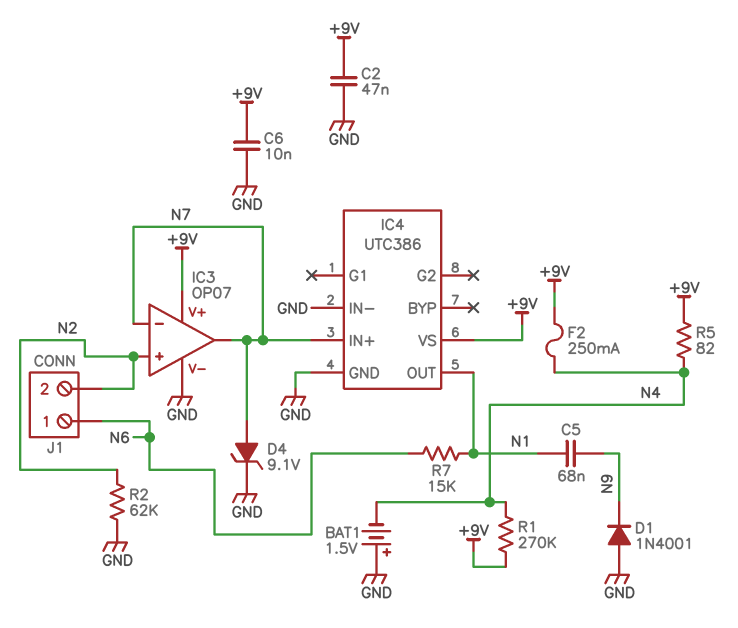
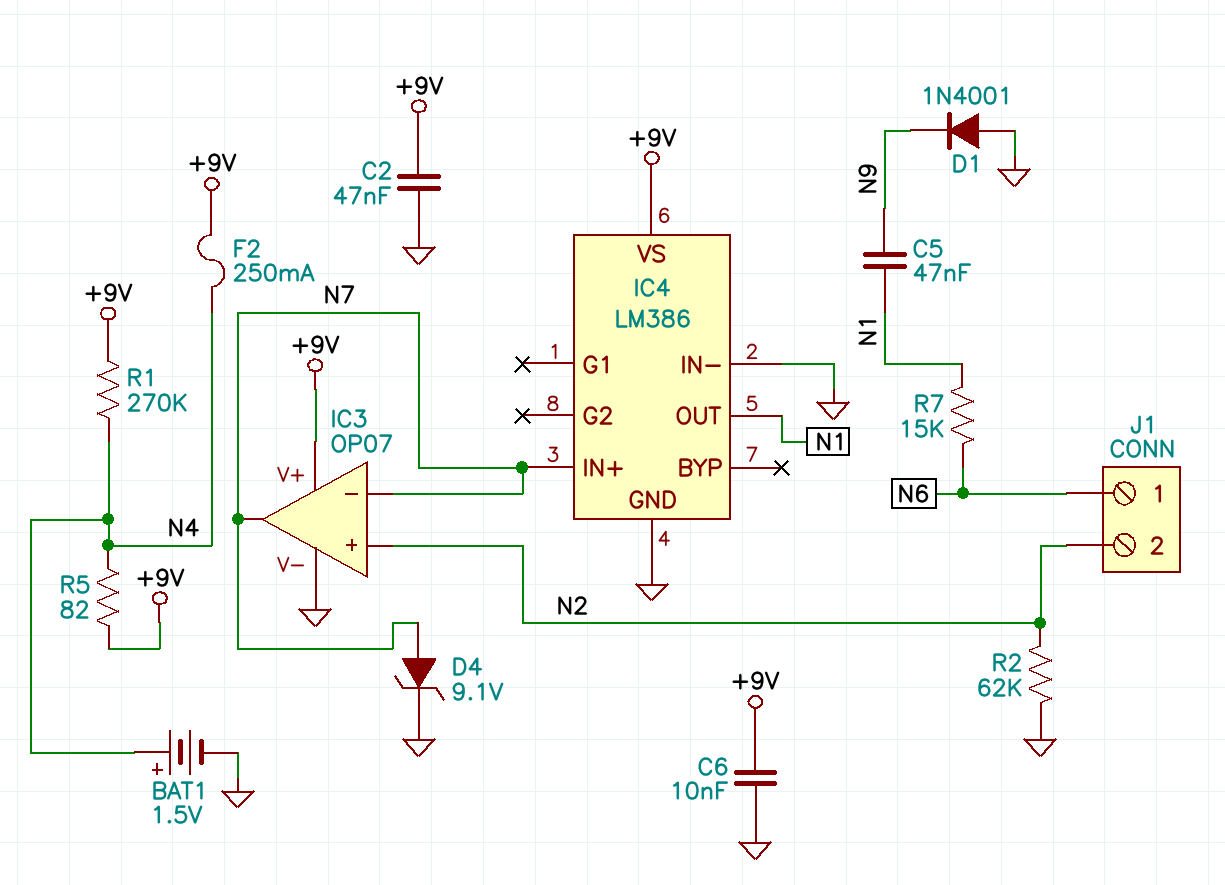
BAT1: 1.5V (plus GND, minus N4) -> 1.5V (plus N4, minus GND)
C5: 68nF (N1, N9) -> 47nF (N1, N9)
IC4: UTC386 -> LM386

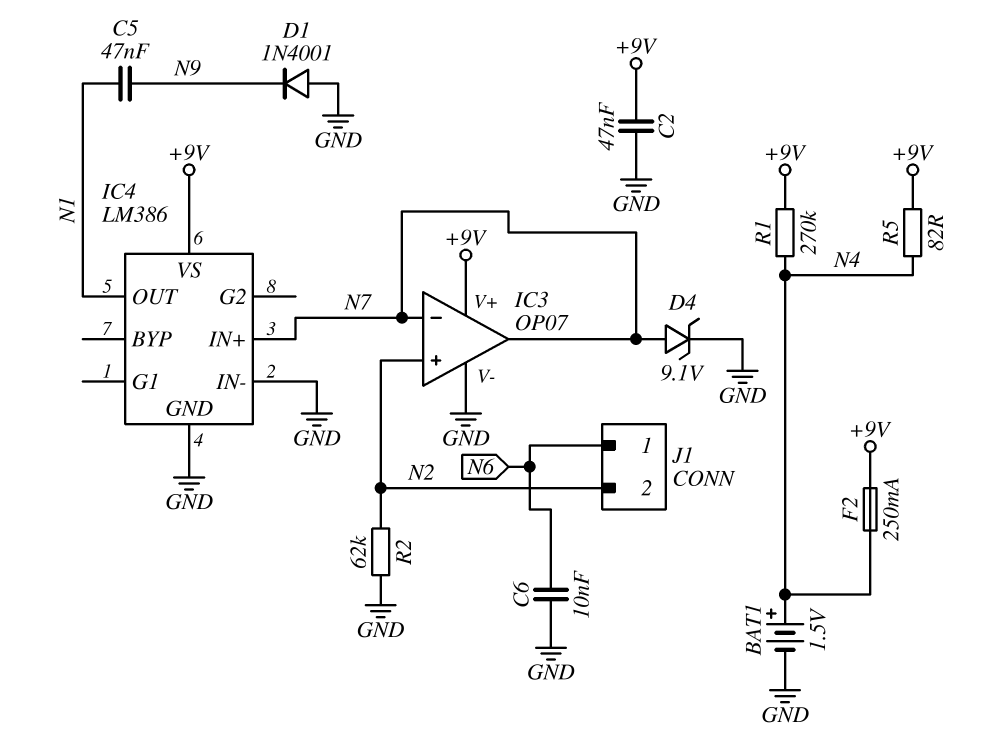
C6: 10nF (+9V, GND) -> 10nF (GND, N6)
R7: 15k (N1, N6) -> none

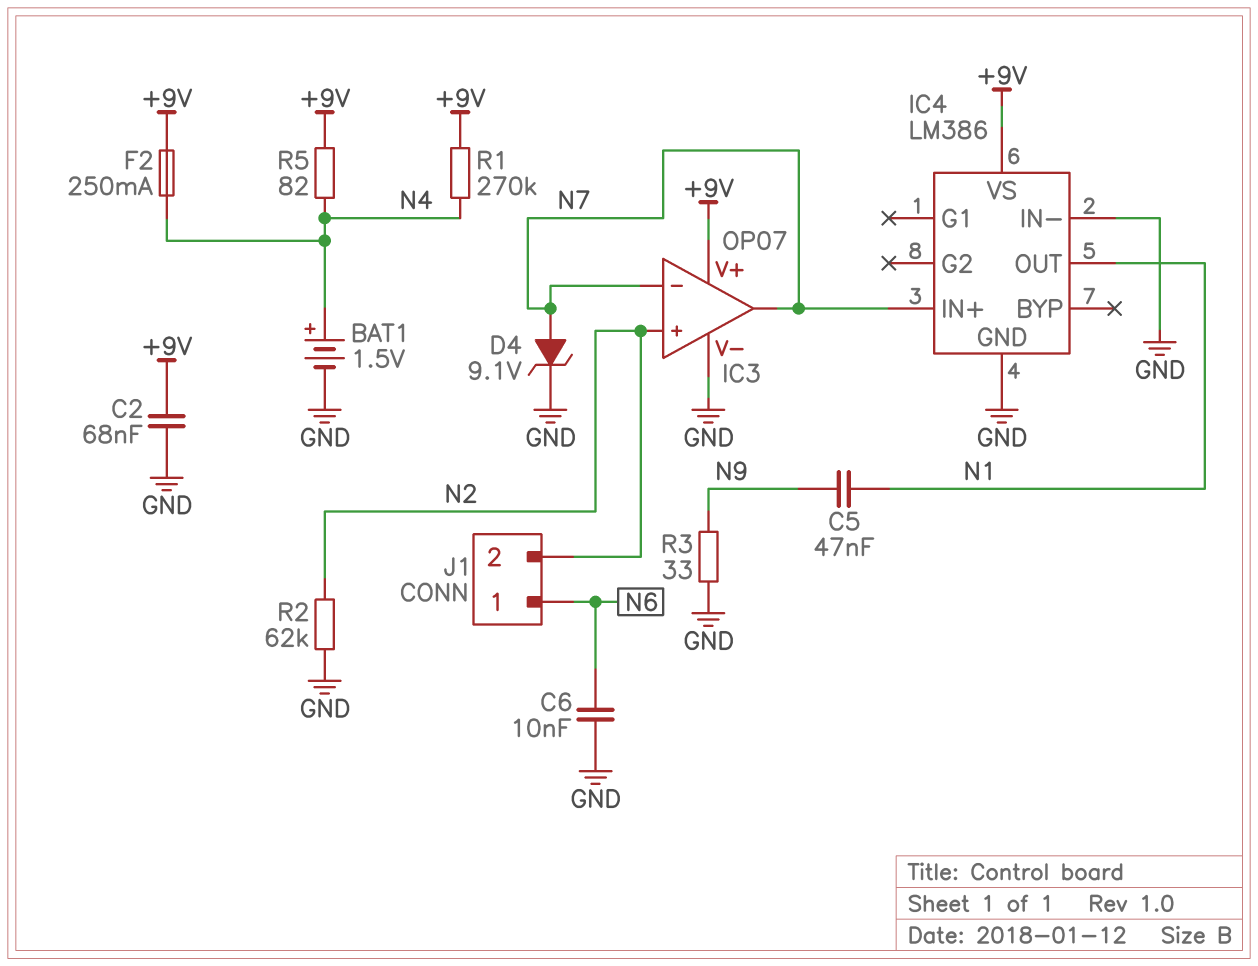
C2: 47nF (+9V, GND) -> 68nF (+9V, GND)
D1: diode 1N4001 (A GND, K N9) -> none
R3: none -> 33 (GND, N9)

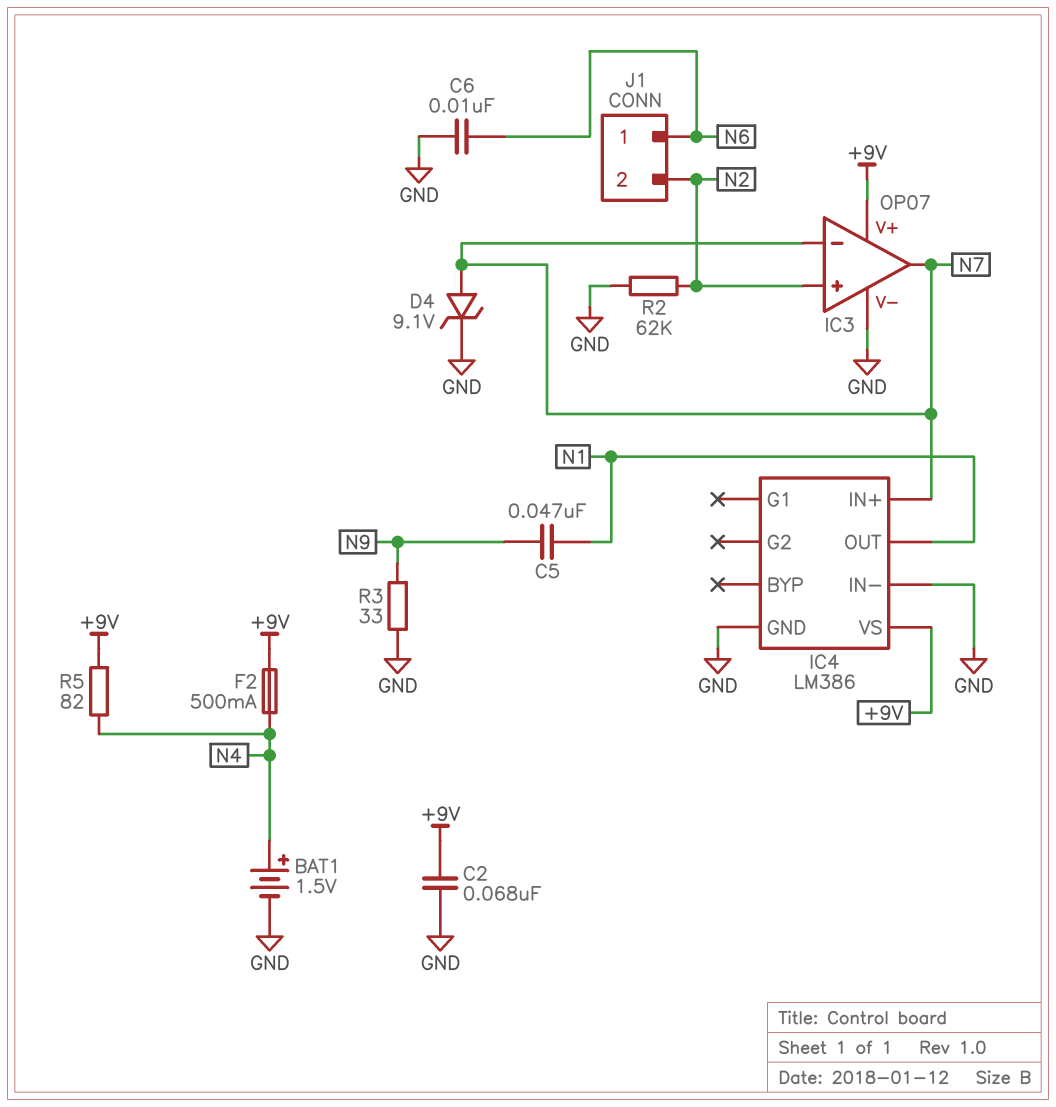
F2: 250mA (+9V, N4) -> 500mA (+9V, N4)
R1: 270k (+9V, N4) -> none

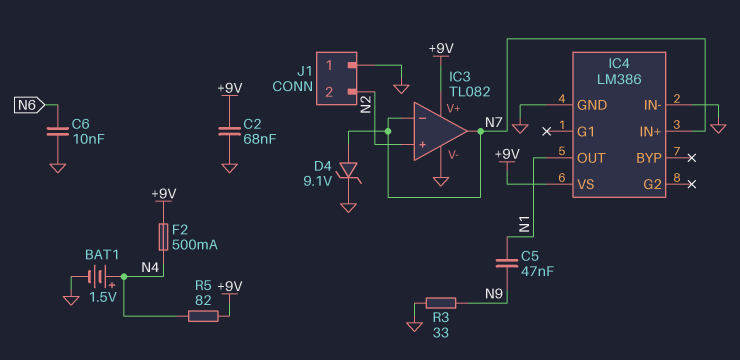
IC3: OP07 -> TL082
J1 pin 1: N6 -> GND
R2: 62k (GND, N2) -> none

